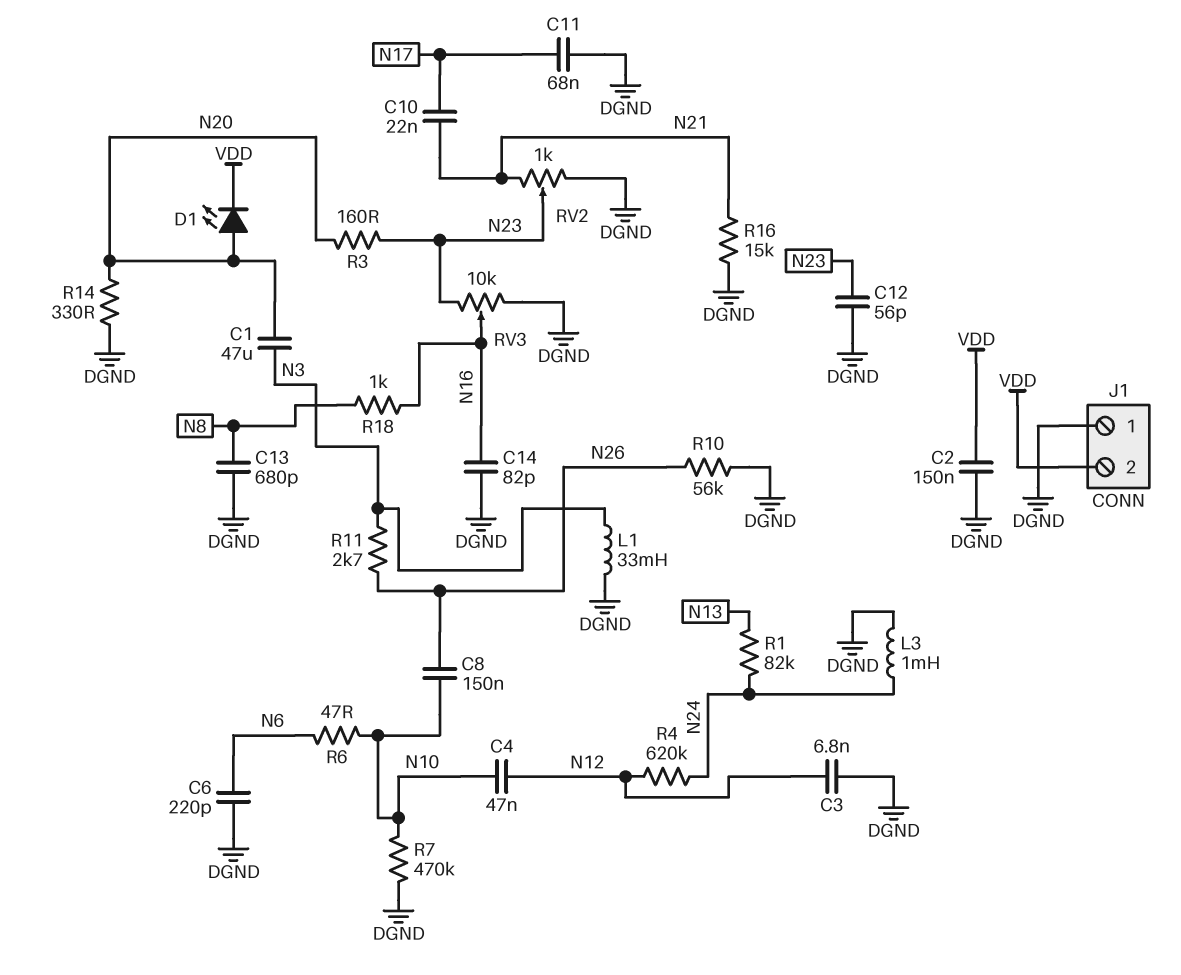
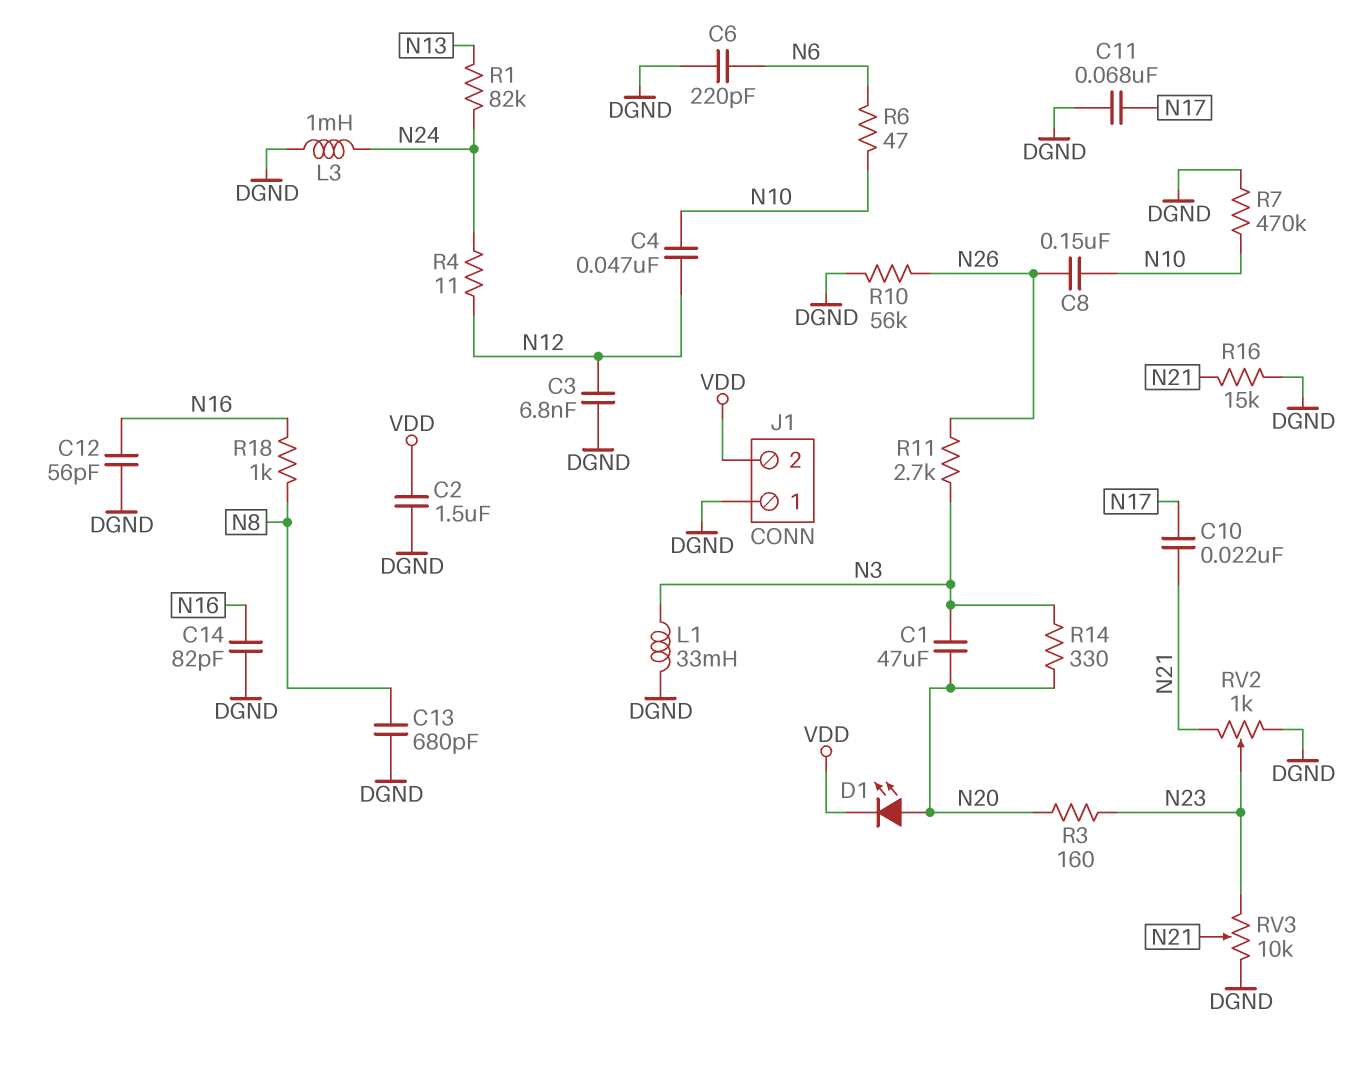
C2: 150nF (DGND, VDD) -> 1.5uF (DGND, VDD)
C12: 56pF (DGND, N23) -> 56pF (DGND, N16)
R4: 620k (N12, N24) -> 11 (N12, N24)
R14: 330 (DGND, N20) -> 330 (N3, N20)
RV3: 10k (DGND, N23, wiper N16) -> 10k (DGND, N23, wiper N21)

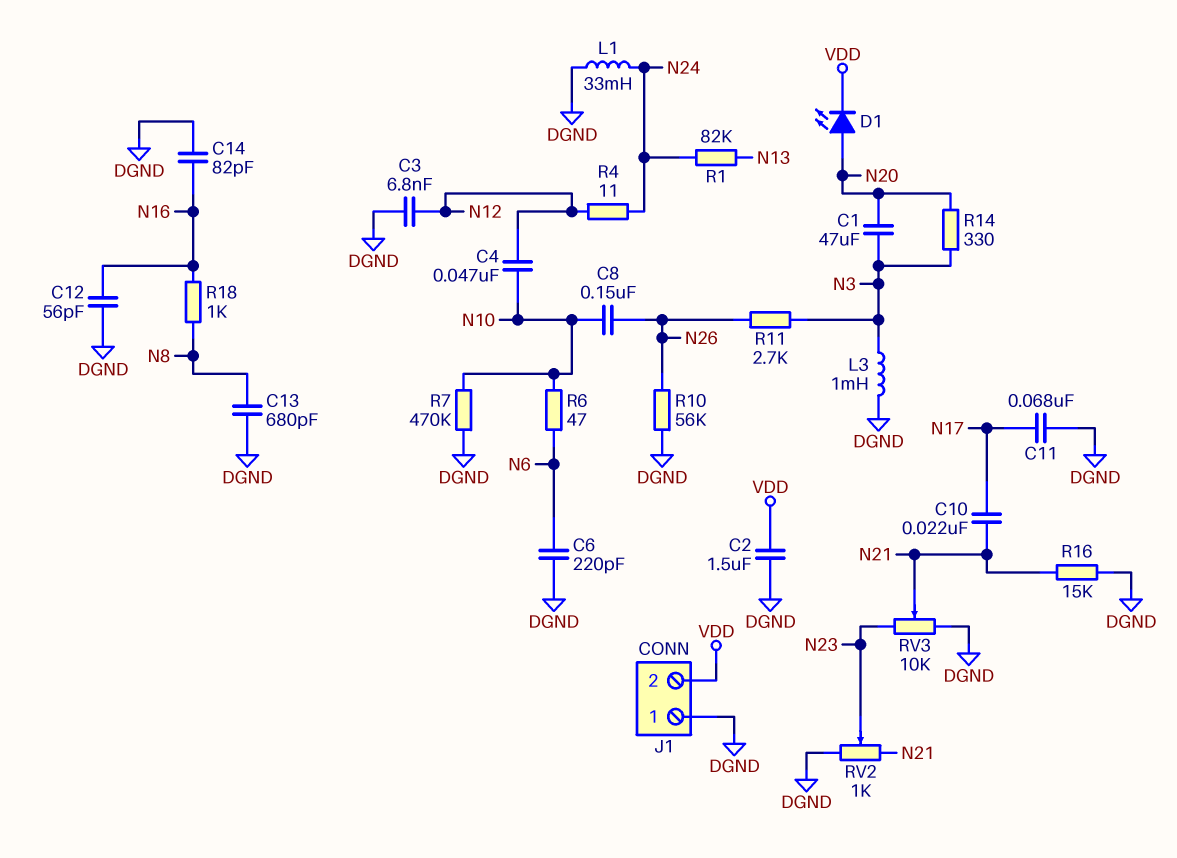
L1: 33mH (DGND, N3) -> 33mH (DGND, N24)
L3: 1mH (DGND, N24) -> 1mH (DGND, N3)
R3: 160 (N20, N23) -> none

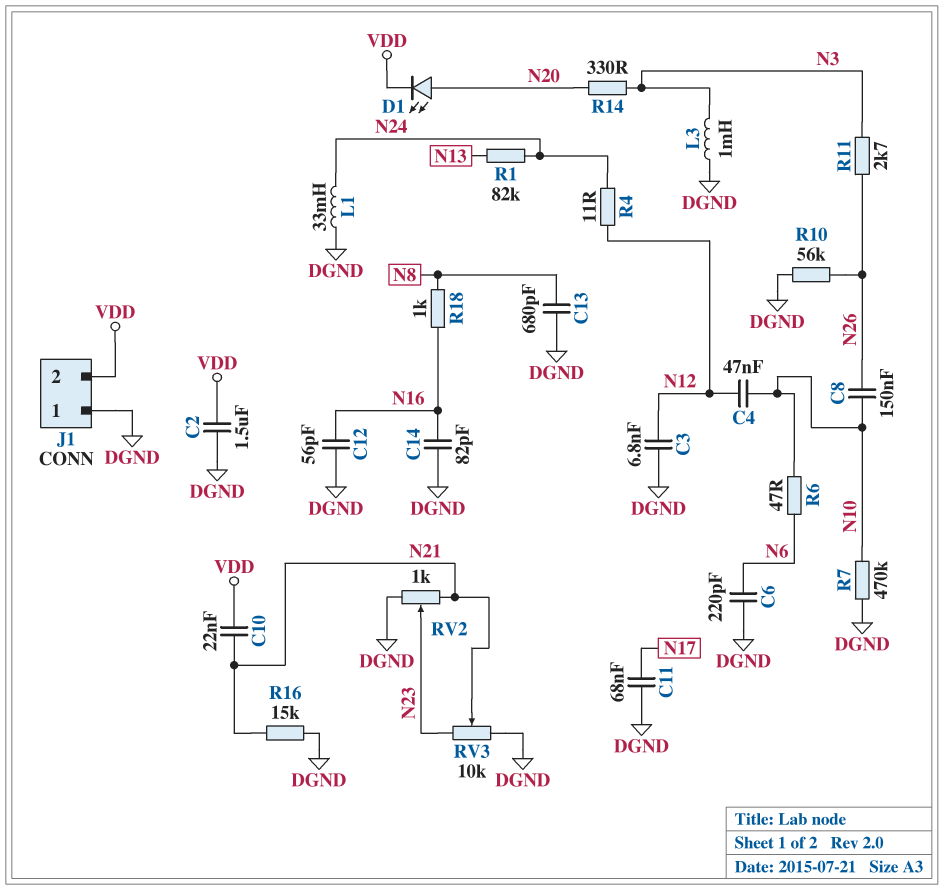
C1: 47uF (N3, N20) -> none
C10: 22nF (N17, N21) -> 22nF (N21, VDD)

